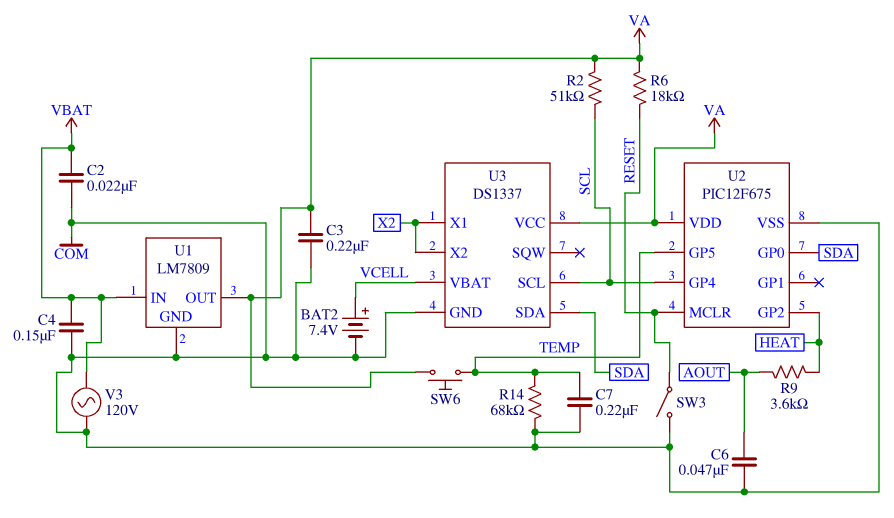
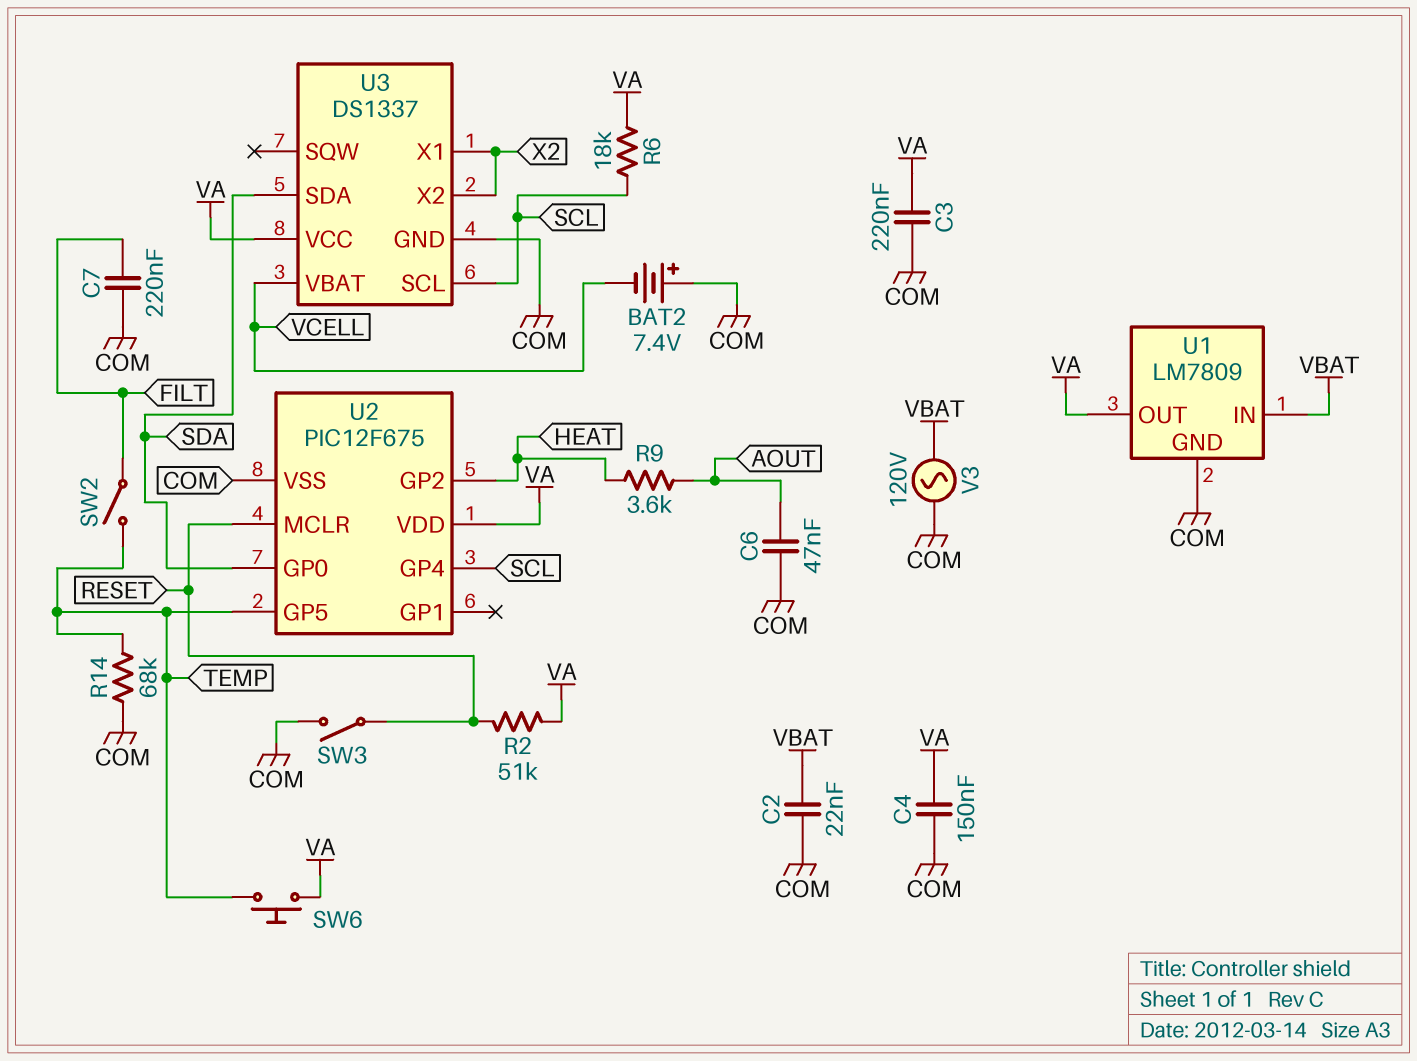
BAT2: 7.4V (plus VCELL, minus COM) -> 7.4V (plus COM, minus VCELL)
C4: 150nF (COM, VBAT) -> 150nF (COM, VA)
C7: 220nF (COM, TEMP) -> 220nF (COM, FILT)
R2: 51k (SCL, VA) -> 51k (RESET, VA)
R6: 18k (RESET, VA) -> 18k (SCL, VA)
SW2: none -> switch (FILT, TEMP)

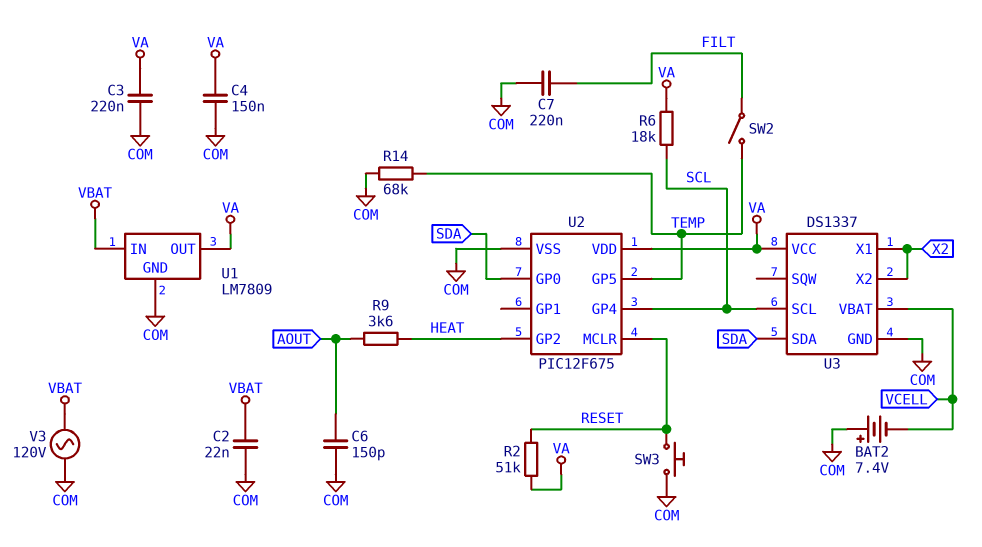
C6: 47nF (AOUT, COM) -> 150pF (AOUT, COM)
SW3: switch (COM, RESET) -> button (COM, RESET)
SW6: button (TEMP, VA) -> none

